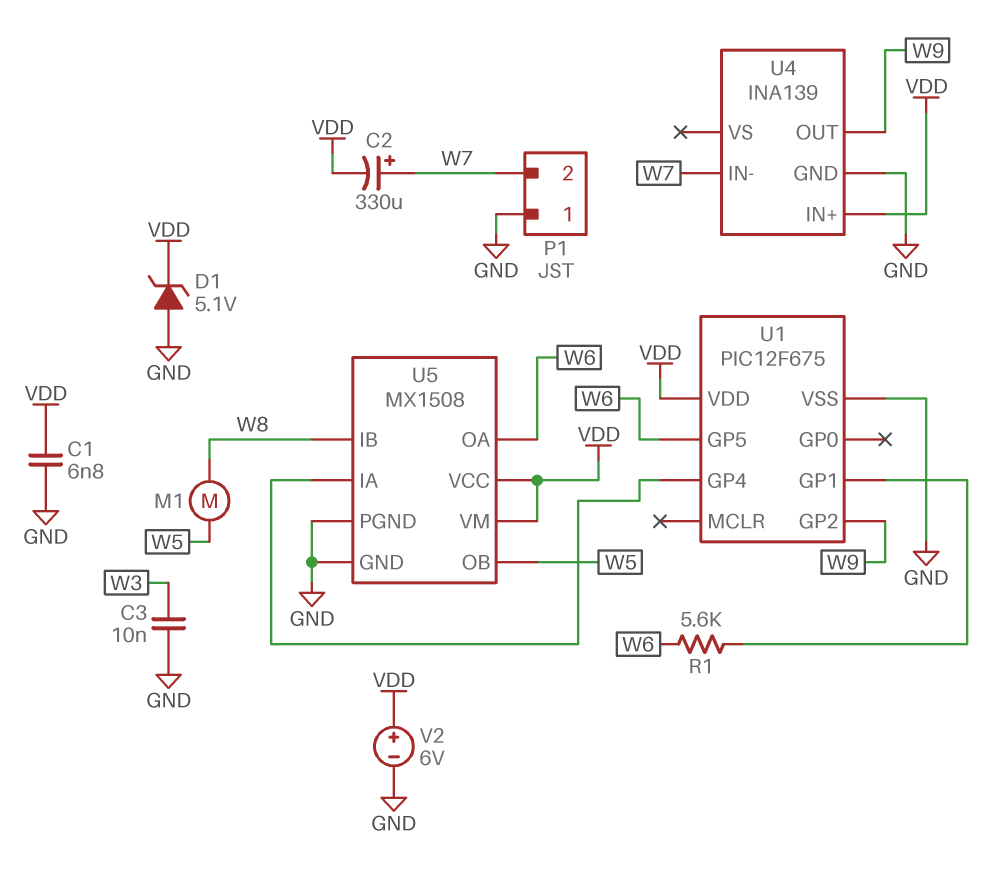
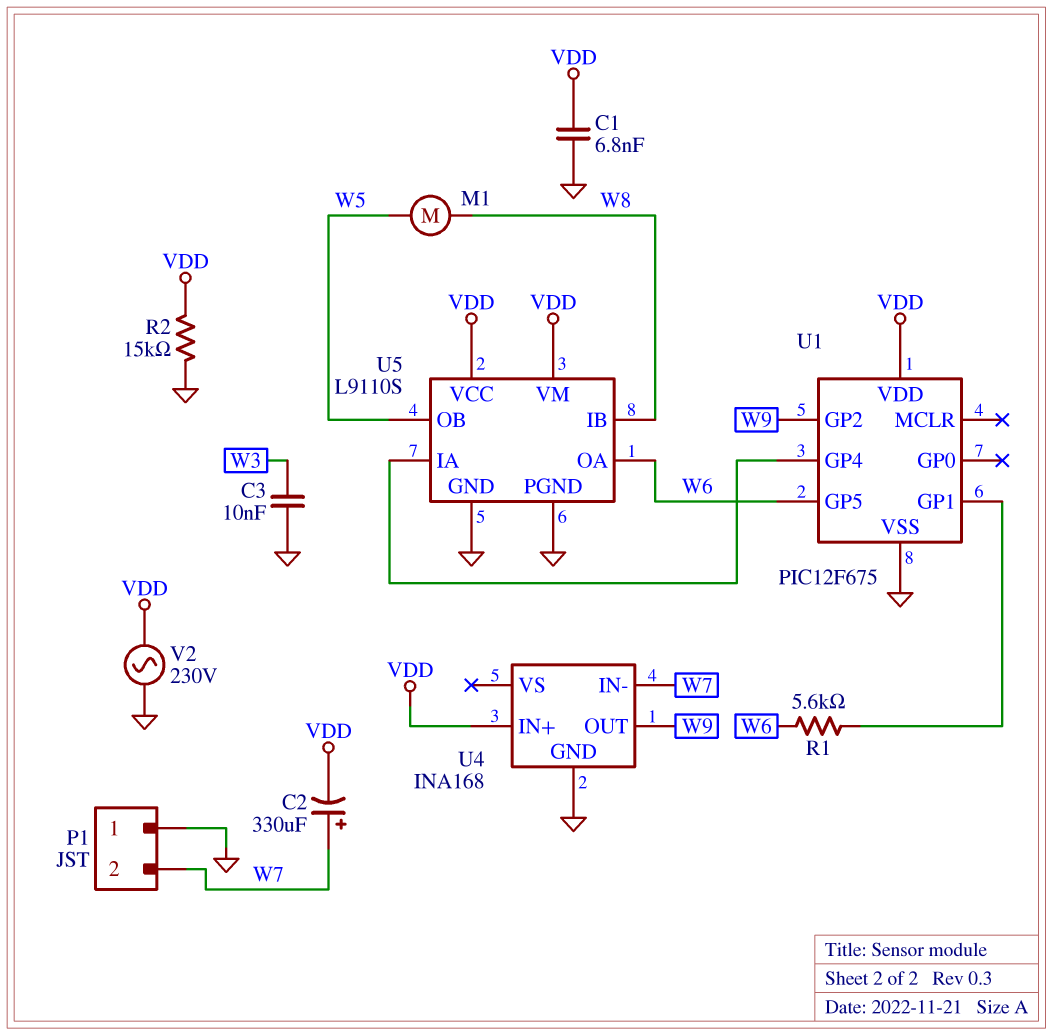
D1: zener 5.1V (A GND, K VDD) -> none
R2: none -> 15k (GND, VDD)
U4: INA139 -> INA168
U5: MX1508 -> L9110S
V2: 6V (plus VDD, minus GND) -> AC 230V (GND, VDD)

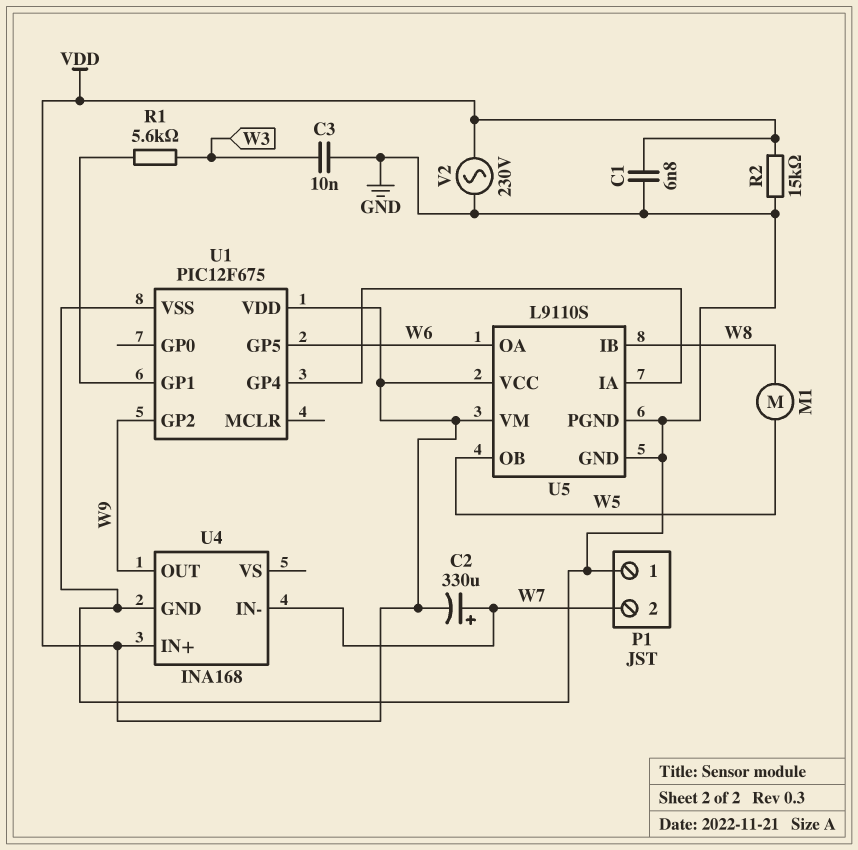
R1: 5.6k (U1/GP1, W6) -> 5.6k (U1/GP1, W3)

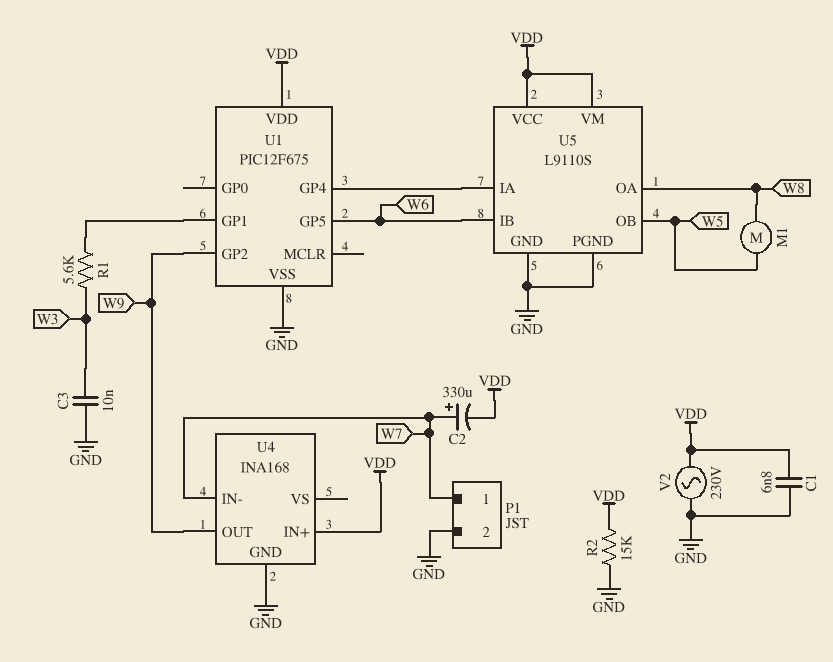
P1 pin 1: GND -> W7
P1 pin 2: W7 -> GND
U5 pin IB: W8 -> W6
U5 pin OA: W6 -> W8

